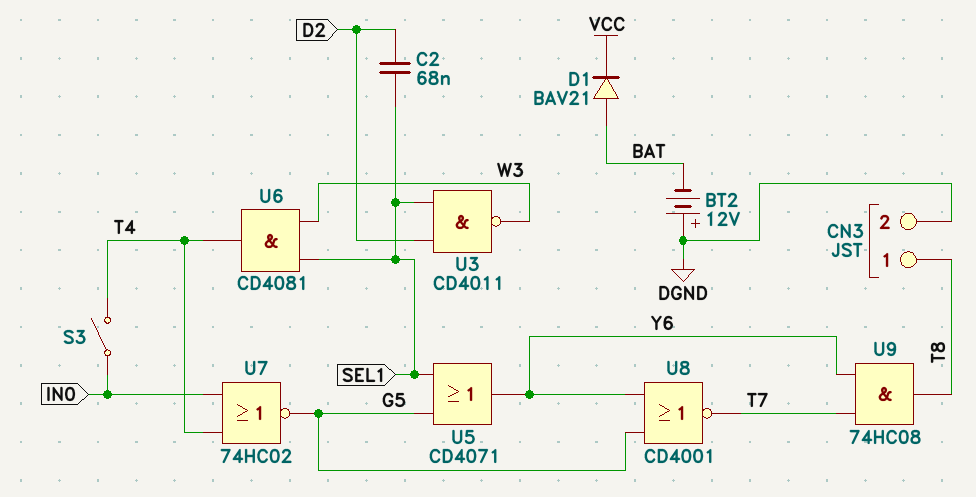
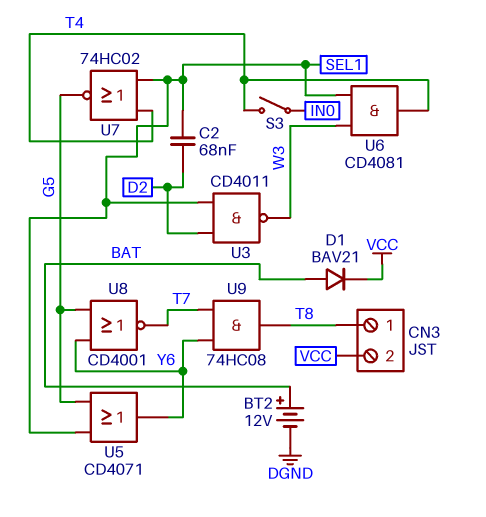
BT2: 12V (plus DGND, minus BAT) -> 12V (plus BAT, minus DGND)
CN3 pin 2: DGND -> VCC
U7: NOR 74HC02 (in IN0, in T4, out G5) -> NOR 74HC02 (in SEL1, in T4, out G5)

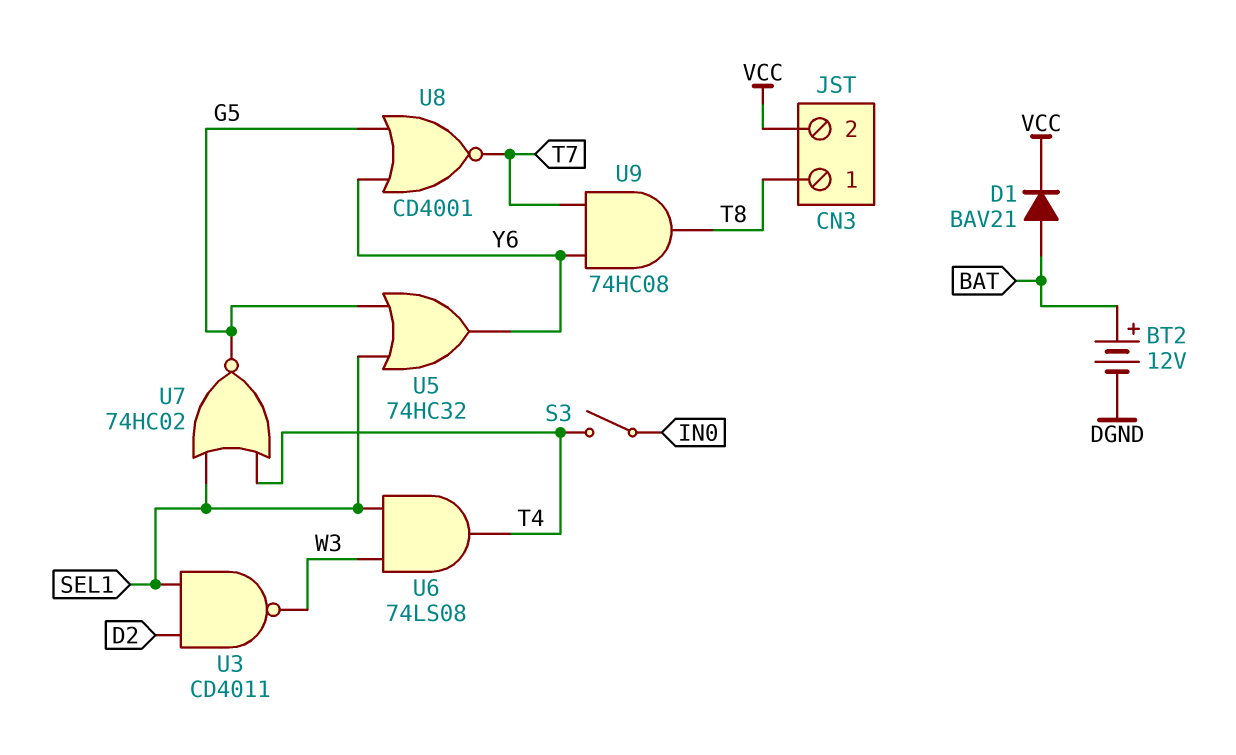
C2: 68nF (D2, SEL1) -> none
U5: OR CD4071 (in G5, in SEL1, out Y6) -> OR 74HC32 (in G5, in SEL1, out Y6)
U6: AND CD4081 (in SEL1, in W3, out T4) -> AND 74LS08 (in SEL1, in W3, out T4)

